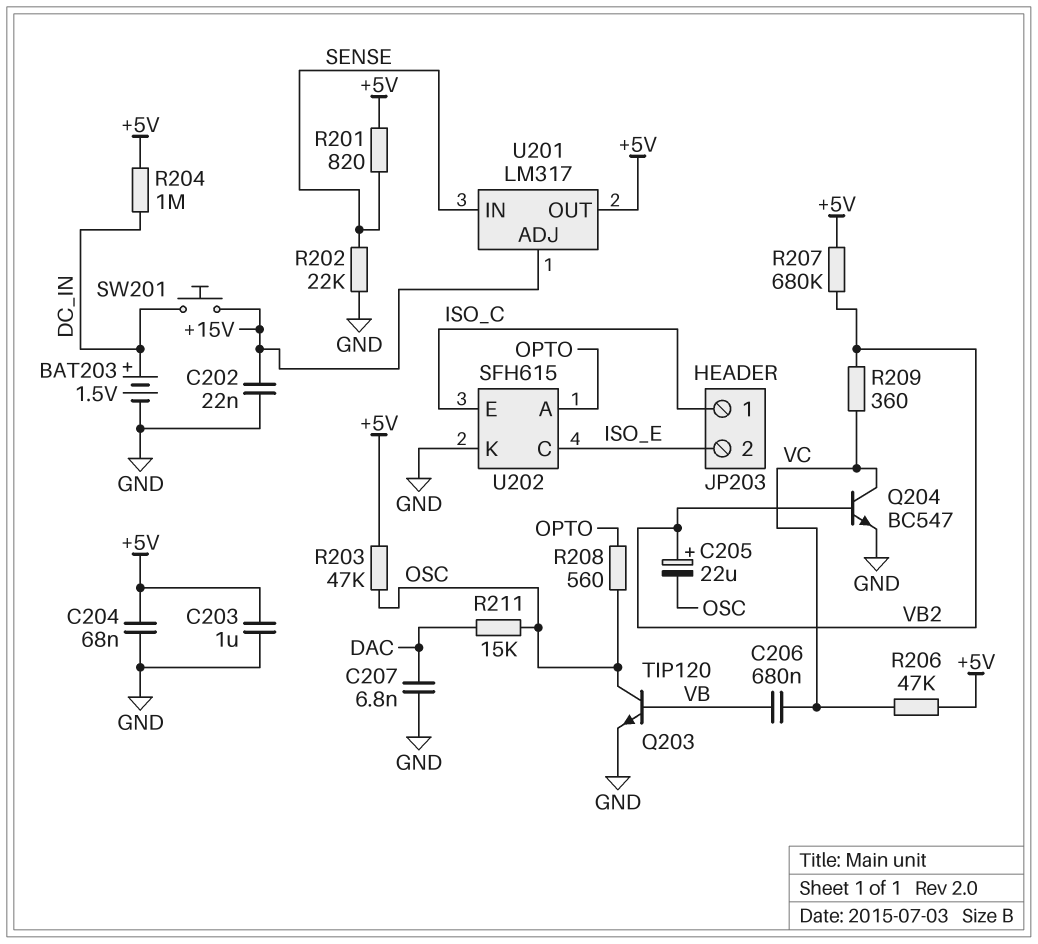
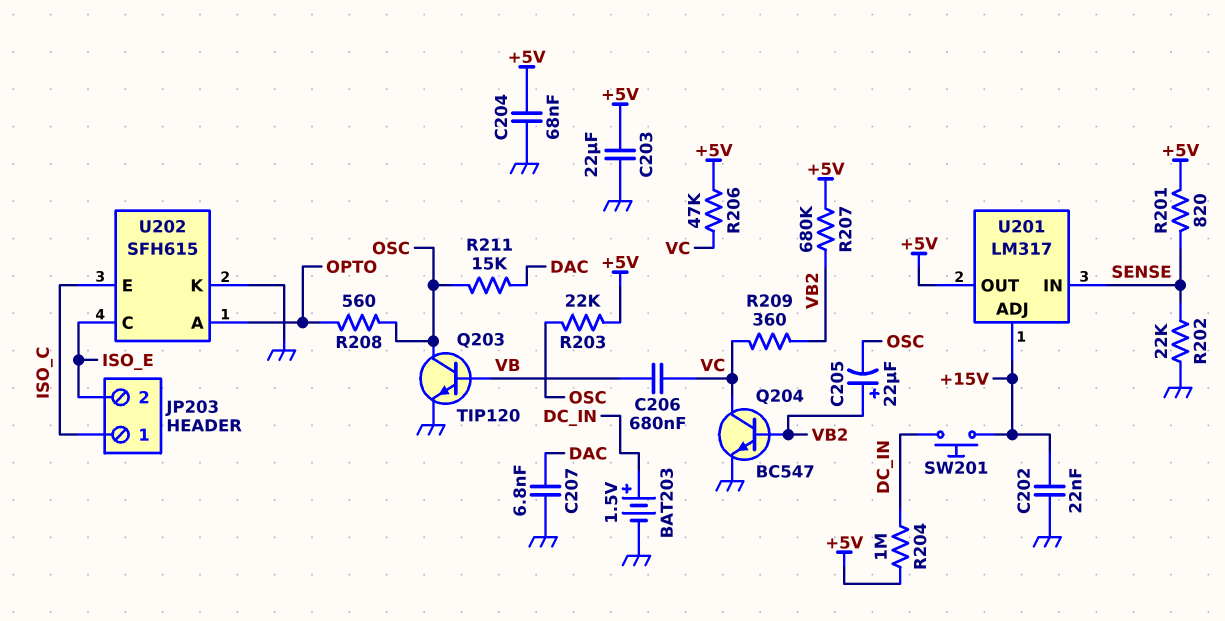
C203: 1uF (+5V, GND) -> 22uF (+5V, GND)
R203: 47k (+5V, OSC) -> 22k (+5V, OSC)

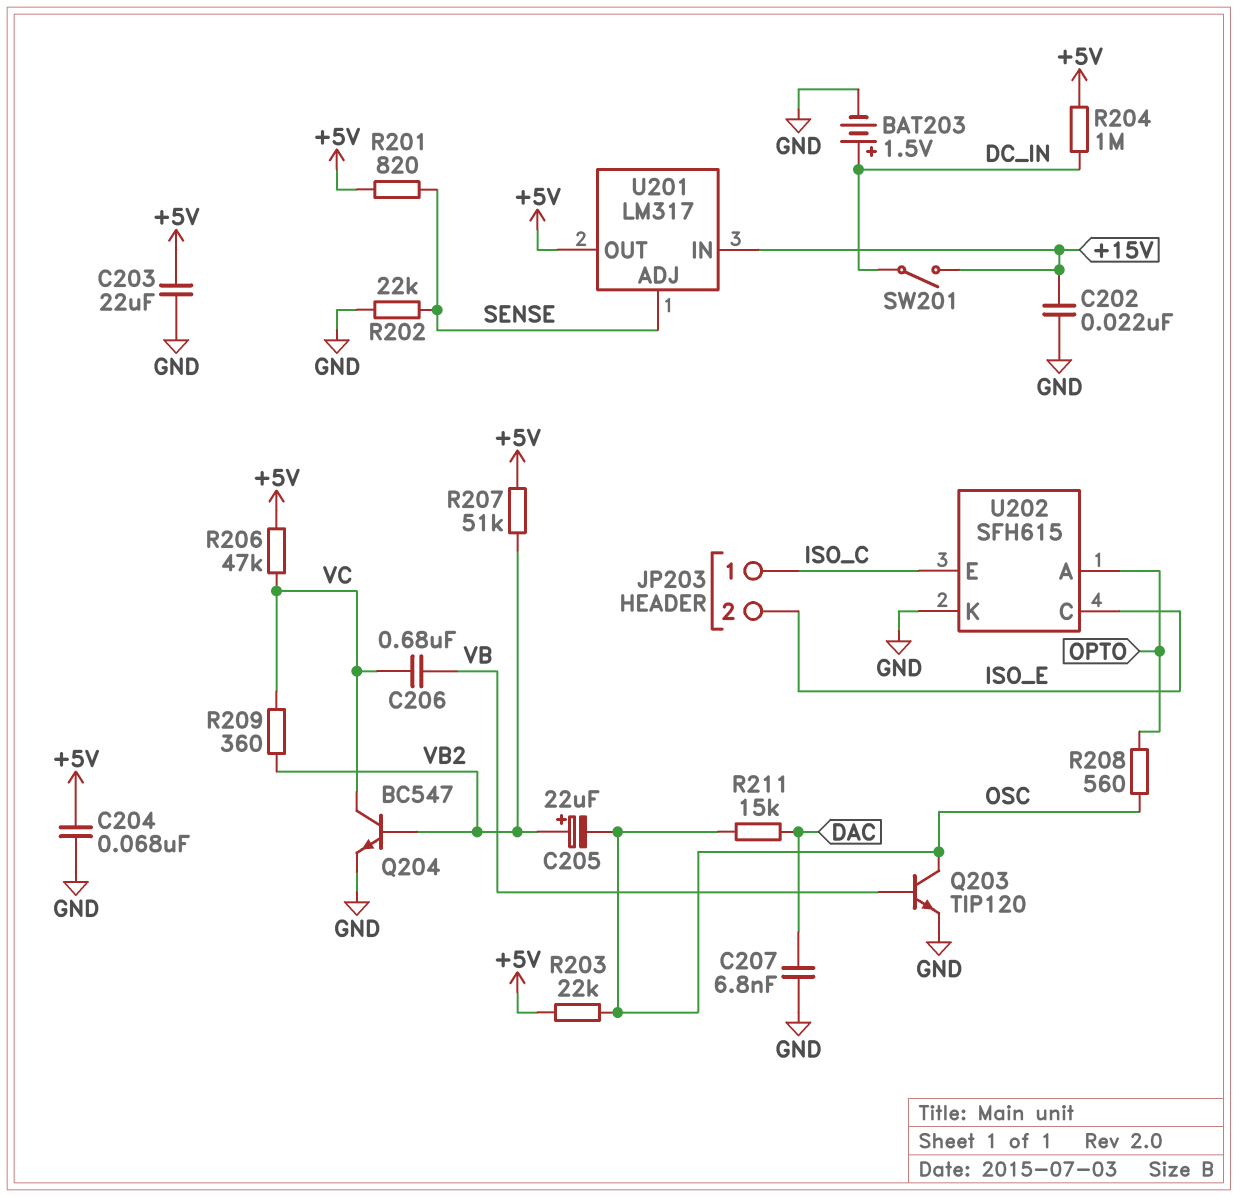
R207: 680k (+5V, VB2) -> 51k (+5V, VB2)
SW201: button (+15V, DC_IN) -> switch (+15V, DC_IN)
U201 pin ADJ: +15V -> SENSE
U201 pin IN: SENSE -> +15V

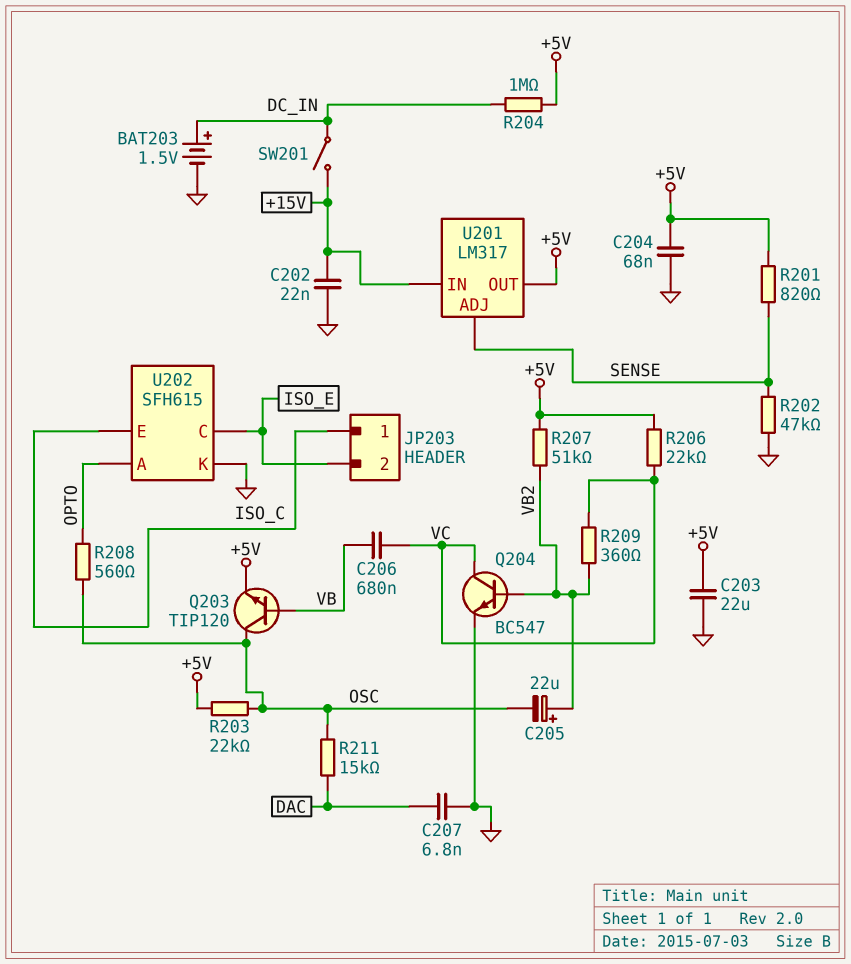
Q203: NPN TIP120 (B VB, C OSC, E GND) -> NPN TIP120 (B VB, C OSC, E +5V)
R202: 22k (GND, SENSE) -> 47k (GND, SENSE)
R206: 47k (+5V, VC) -> 22k (+5V, VC)

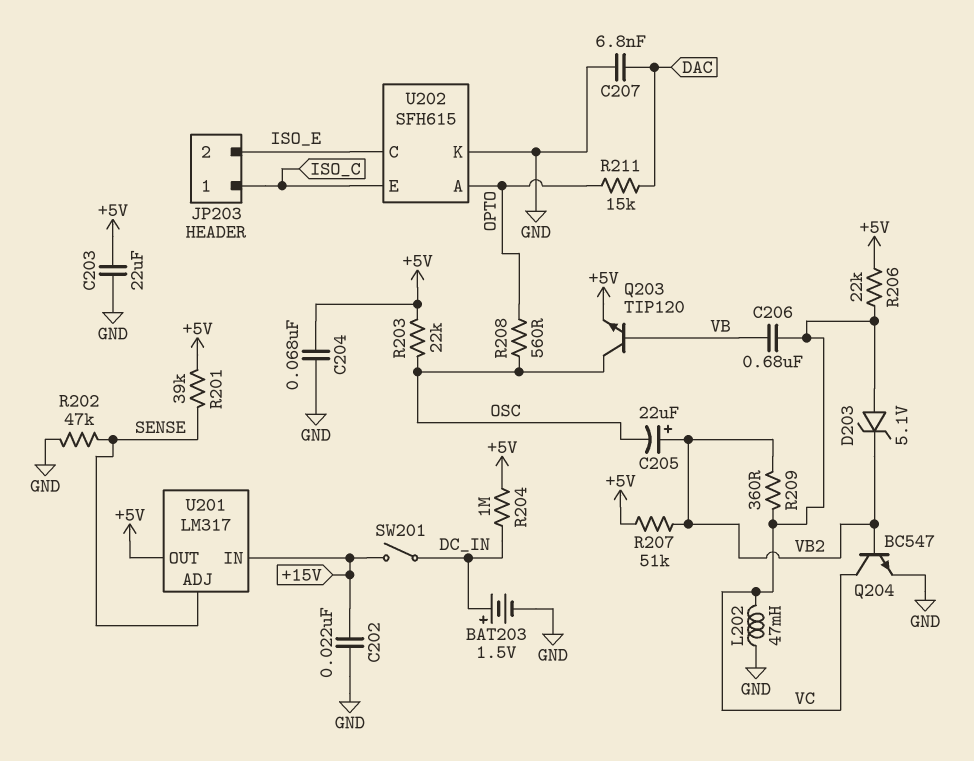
D203: none -> zener 5.1V (A VC, K VB2)
L202: none -> 47mH (GND, VC)
R201: 820 (+5V, SENSE) -> 39k (+5V, SENSE)
R211: 15k (DAC, OSC) -> 15k (DAC, OPTO)

